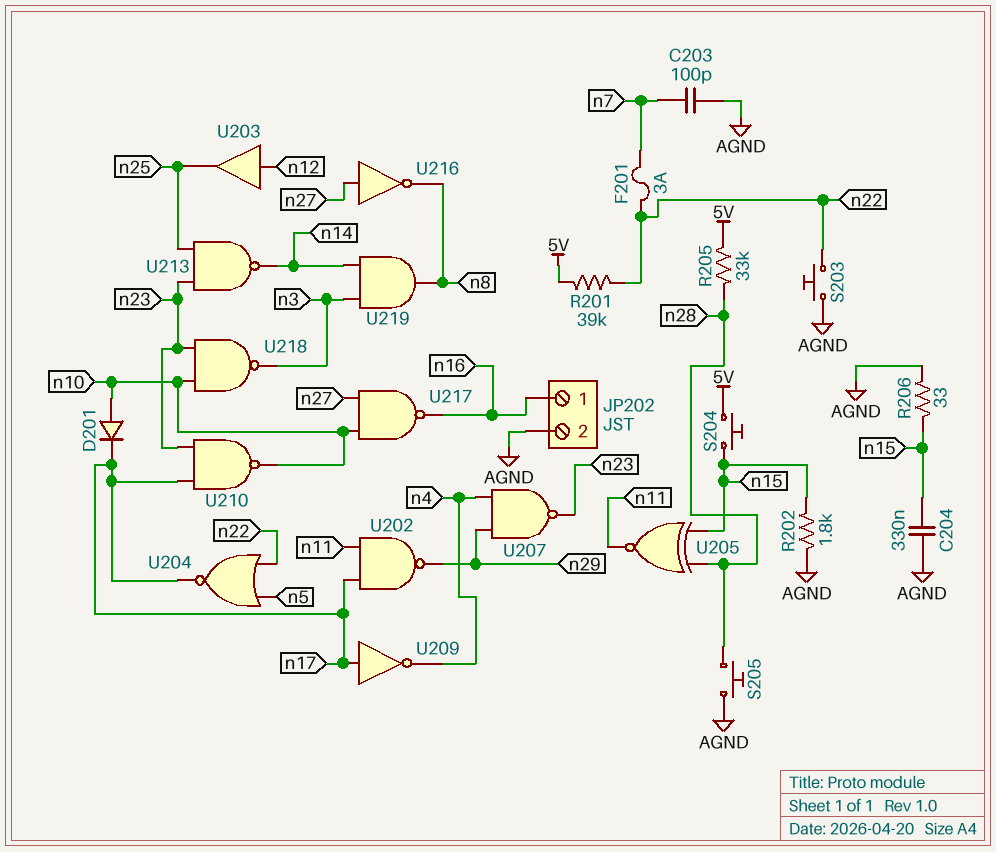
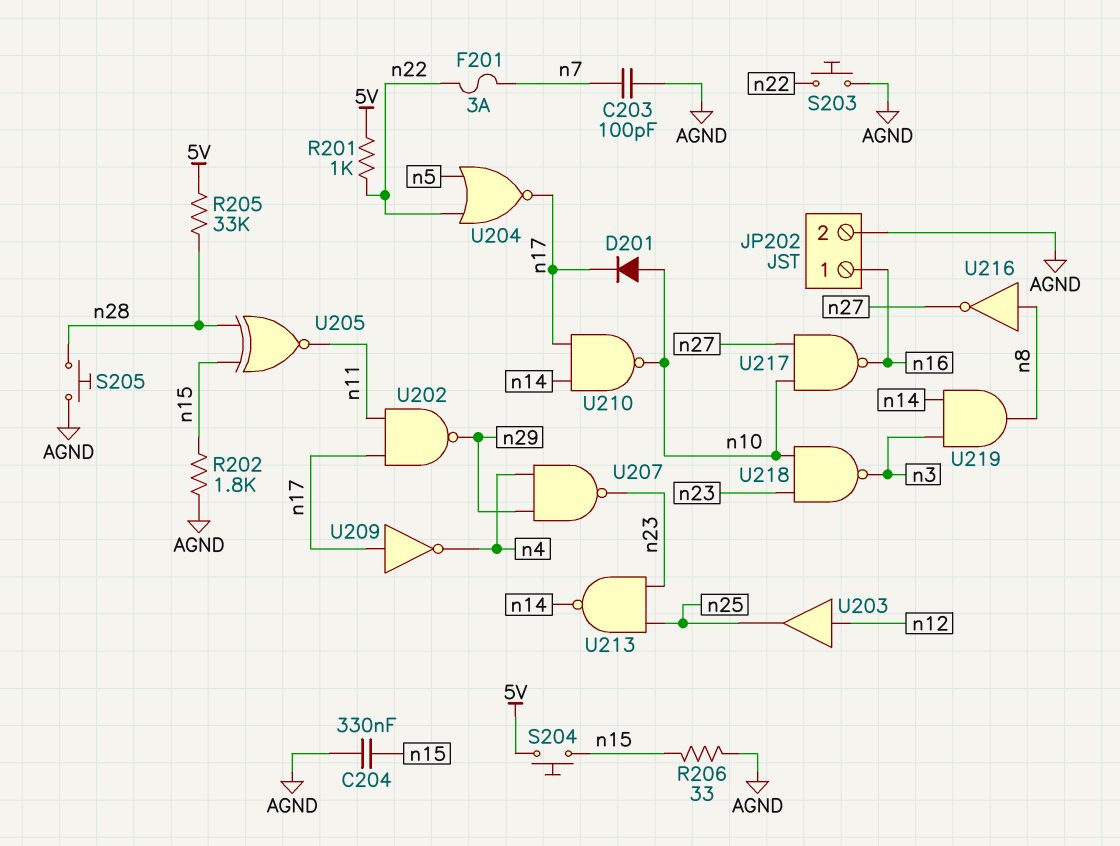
R201: 39k (5V, n22) -> 1k (5V, n22)
U210: NAND (in n17, in n23, out n10) -> NAND (in n14, in n17, out n10)
U216: NOT (in n27, out n8) -> NOT (in n8, out n27)

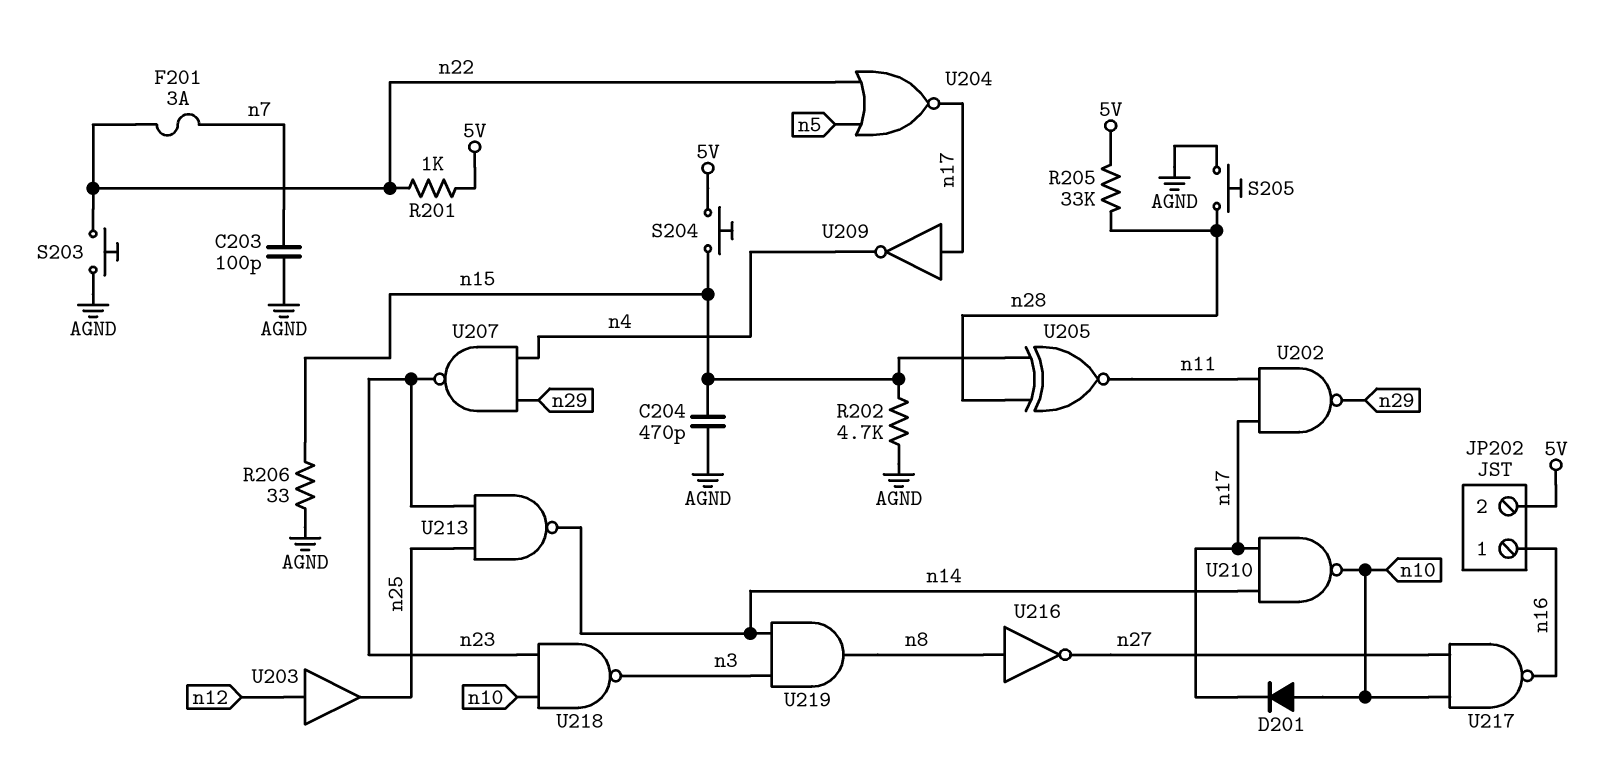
C204: 330nF (AGND, n15) -> 470pF (AGND, n15)
JP202 pin 2: AGND -> 5V
R202: 1.8k (AGND, n15) -> 4.7k (AGND, n15)

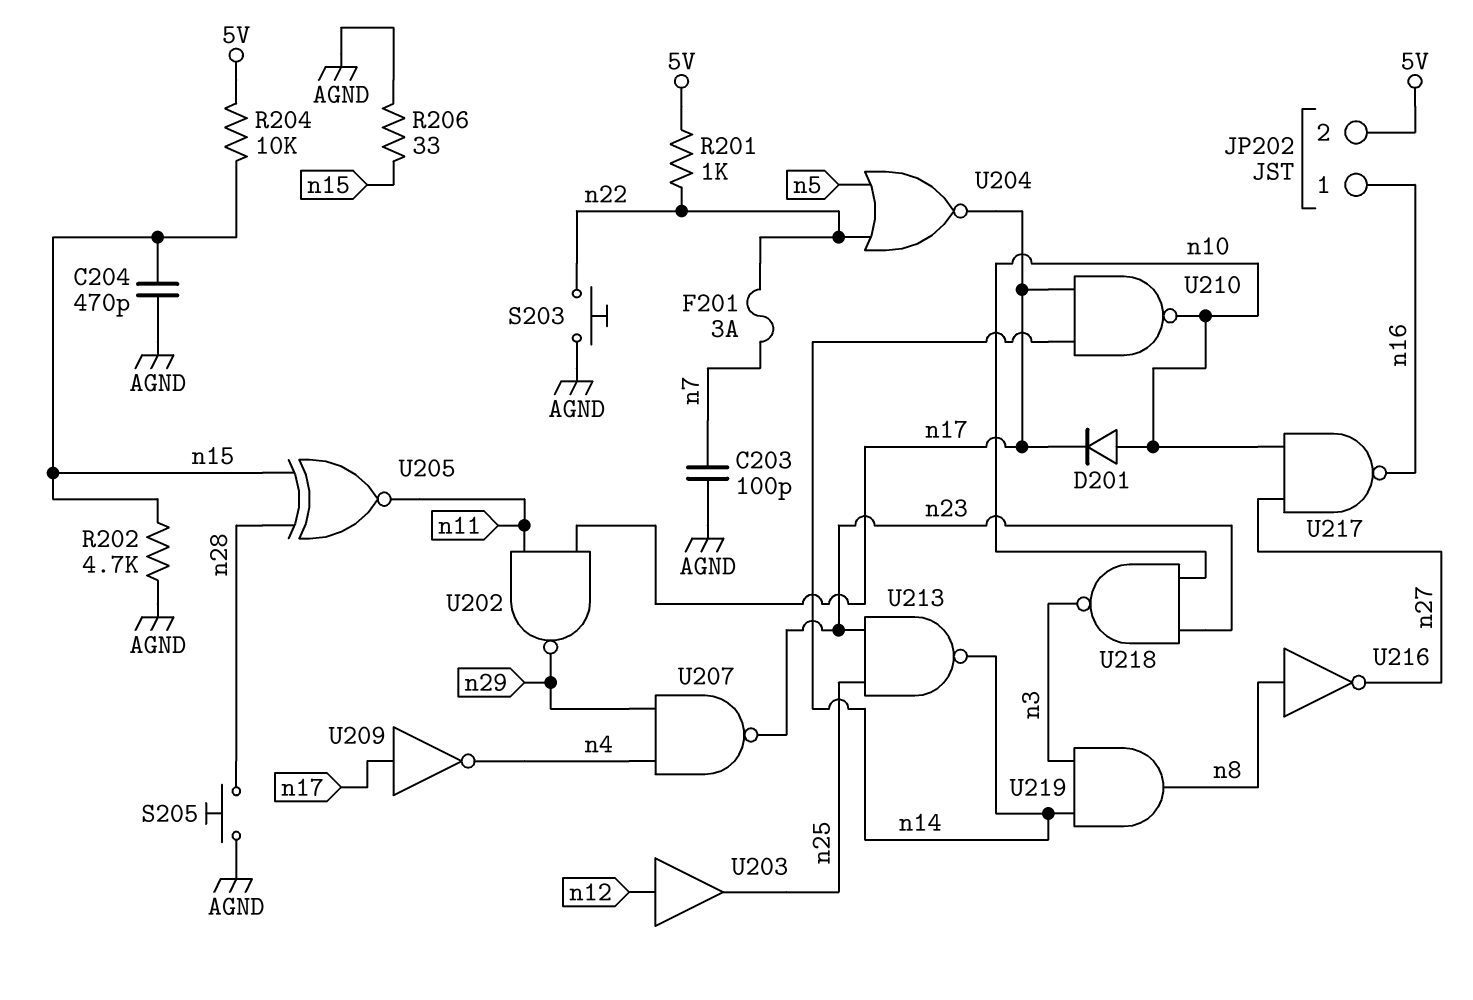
R204: none -> 10k (5V, n15)
R205: 33k (5V, n28) -> none
S204: button (5V, n15) -> none

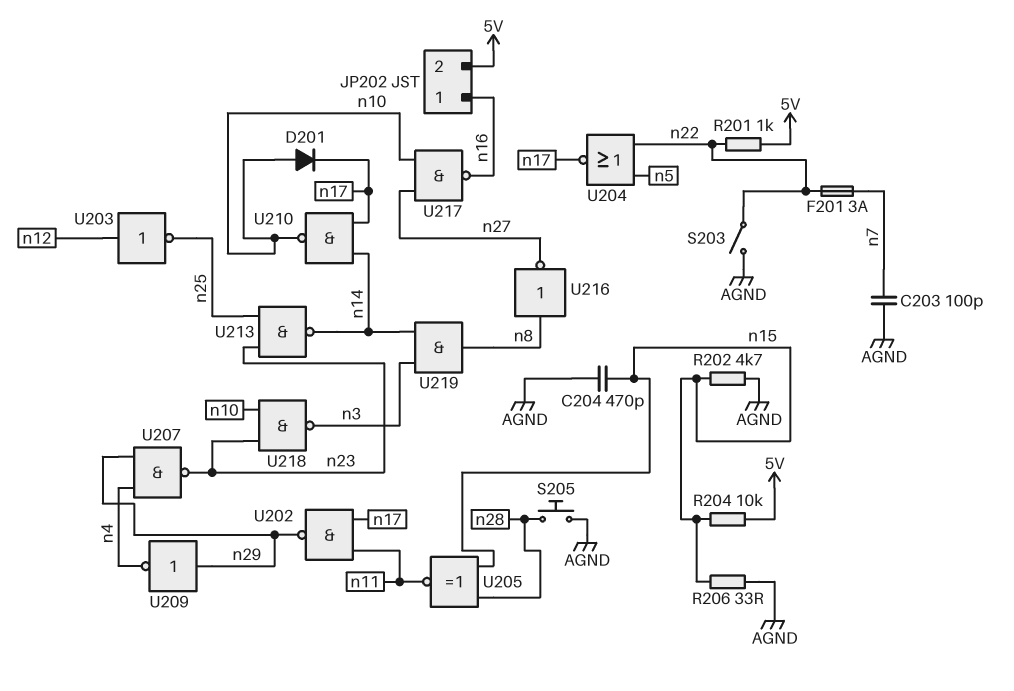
S203: button (AGND, n22) -> switch (AGND, n22)
U203: buffer (in n12, out n25) -> NOT (in n12, out n25)
U209: NOT (in n17, out n4) -> NOT (in n29, out n4)

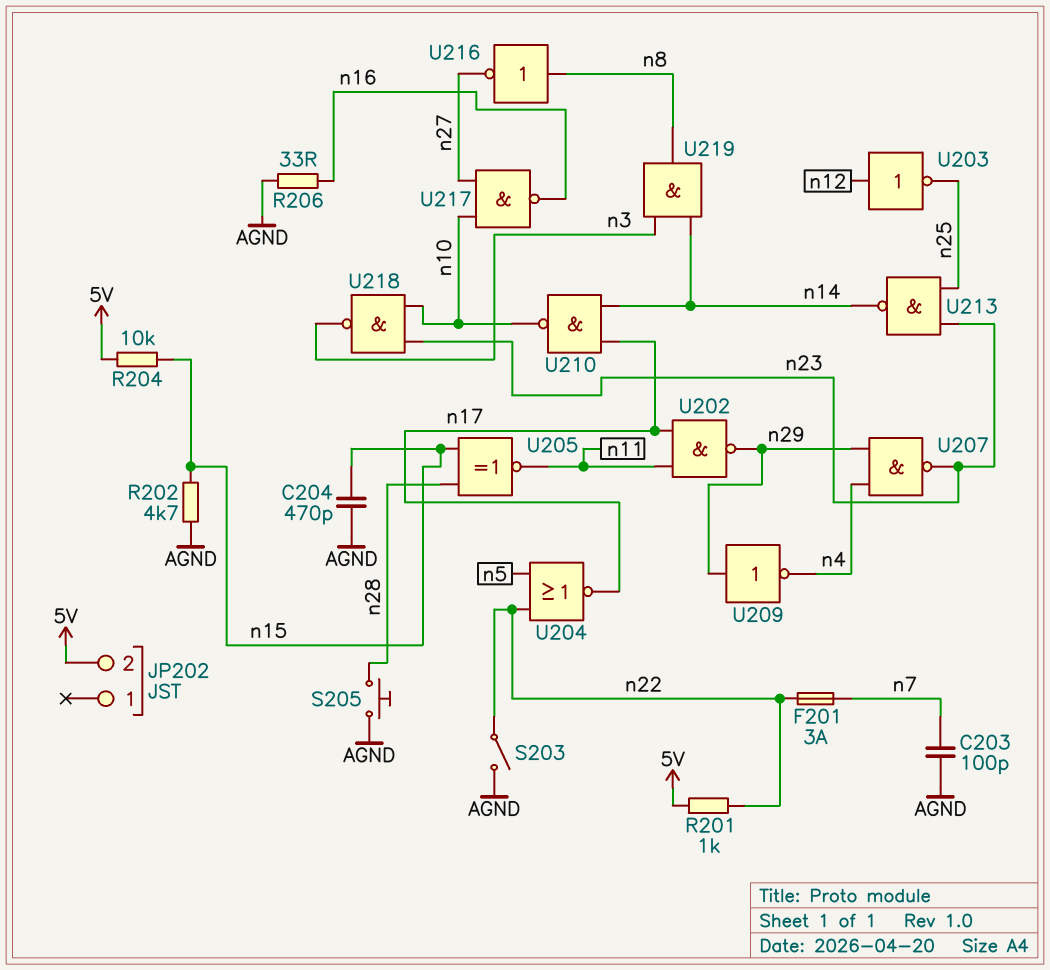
D201: diode (A n10, K n17) -> none
JP202 pin 1: n16 -> none
R206: 33 (AGND, n15) -> 33 (AGND, n16)

